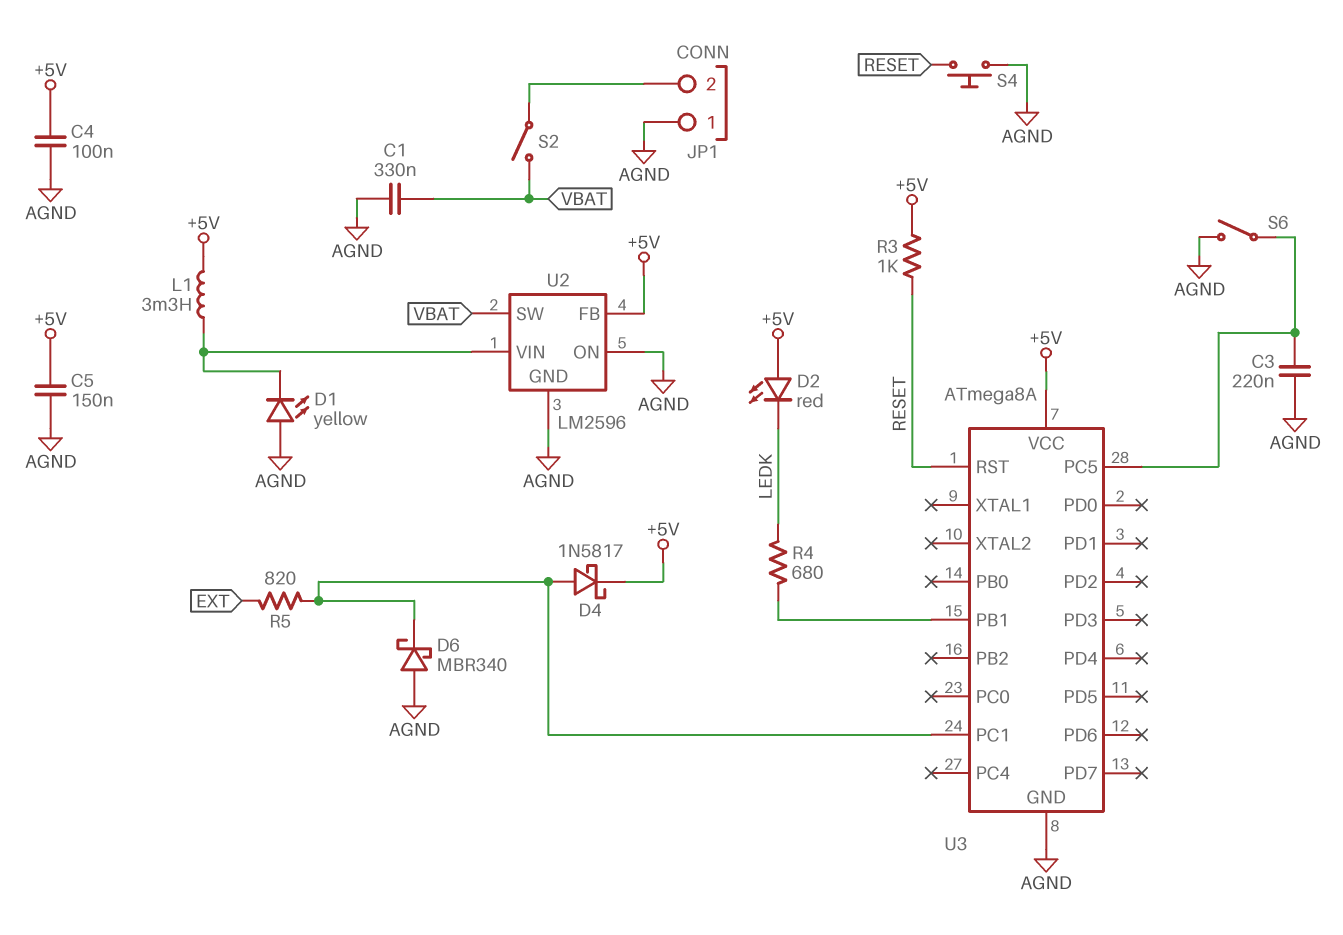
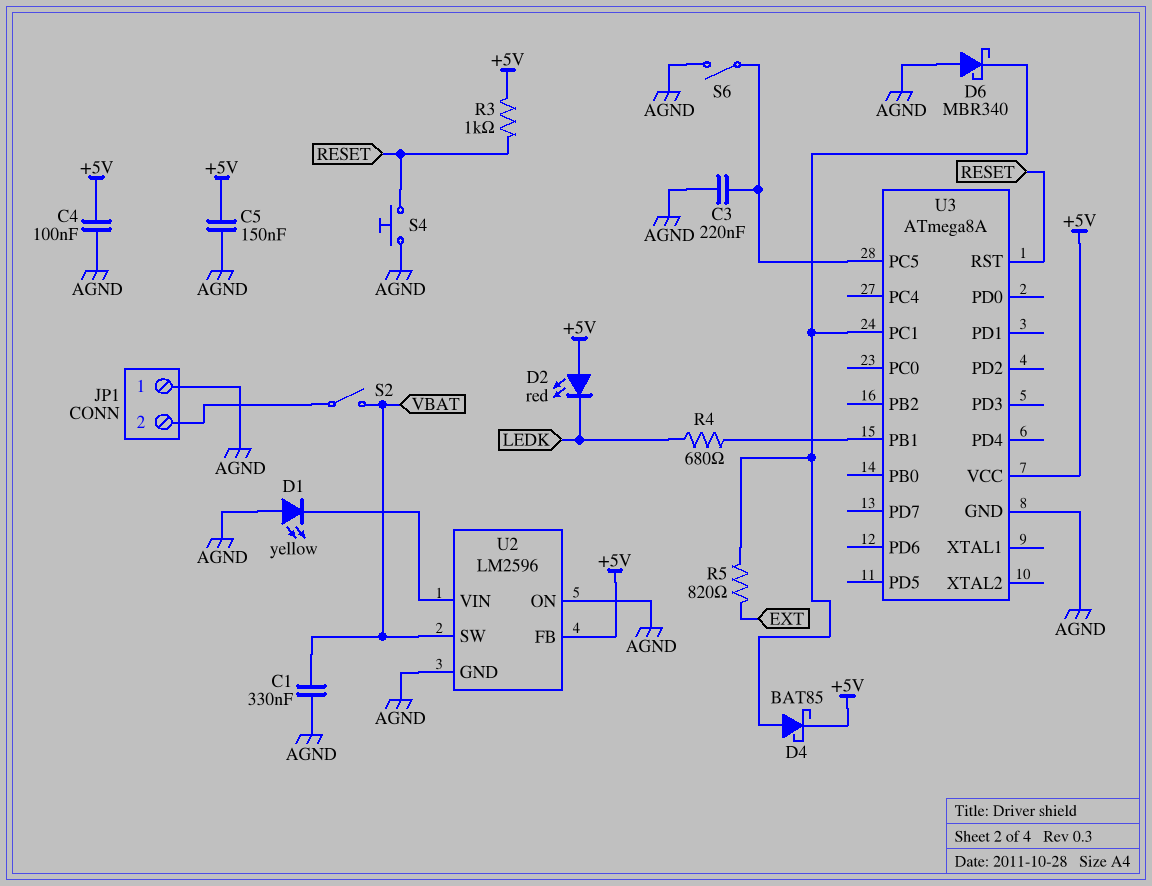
D4: schottky 1N5817 (A U3/PC1, K +5V) -> schottky BAT85 (A U3/PC1, K +5V)
L1: 3.3mH (+5V, U2/VIN) -> none

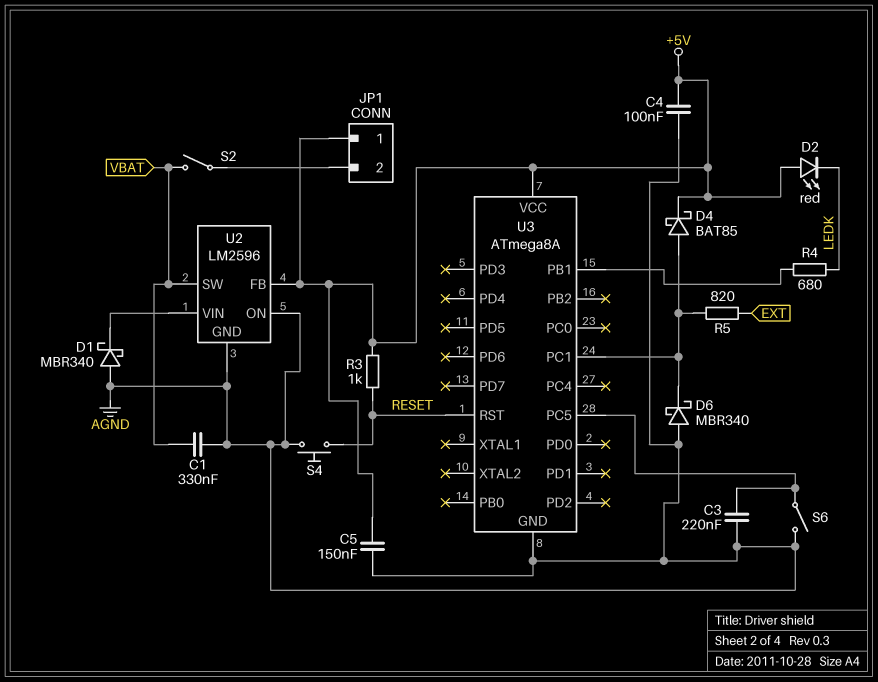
D1: LED yellow (A AGND, K U2/VIN) -> schottky MBR340 (A AGND, K U2/VIN)
JP1 pin 1: AGND -> +5V

